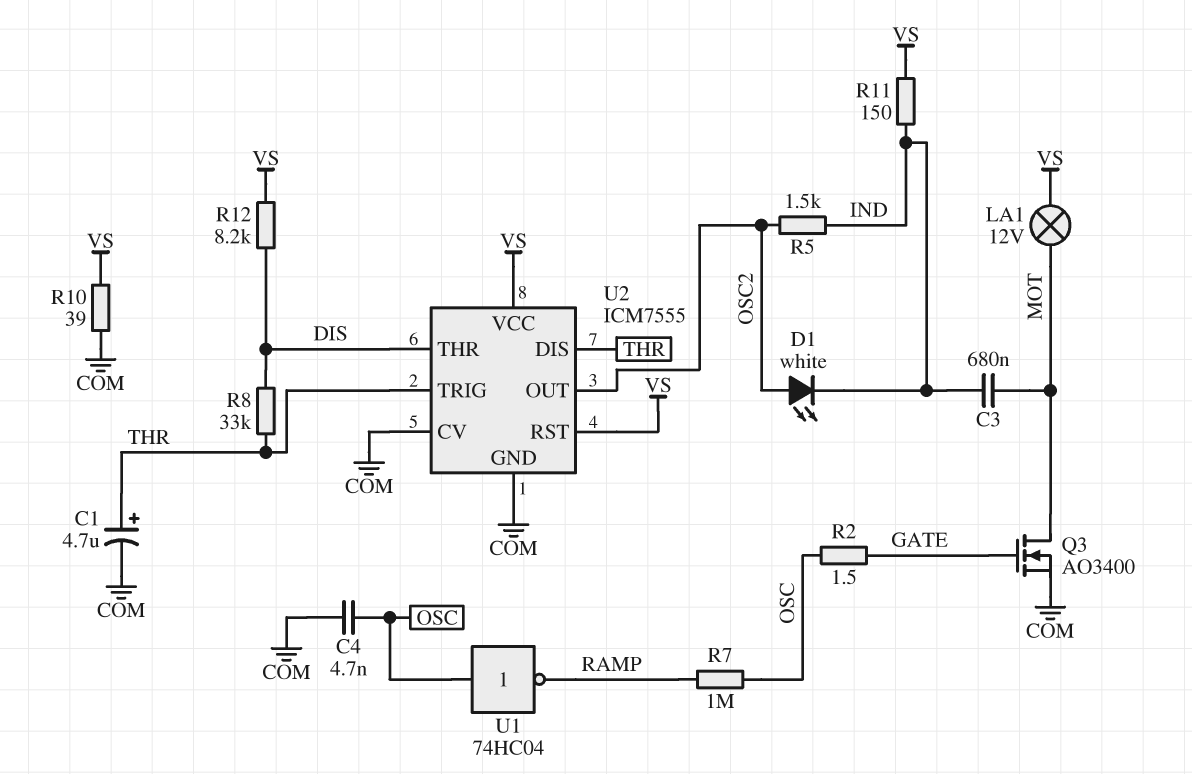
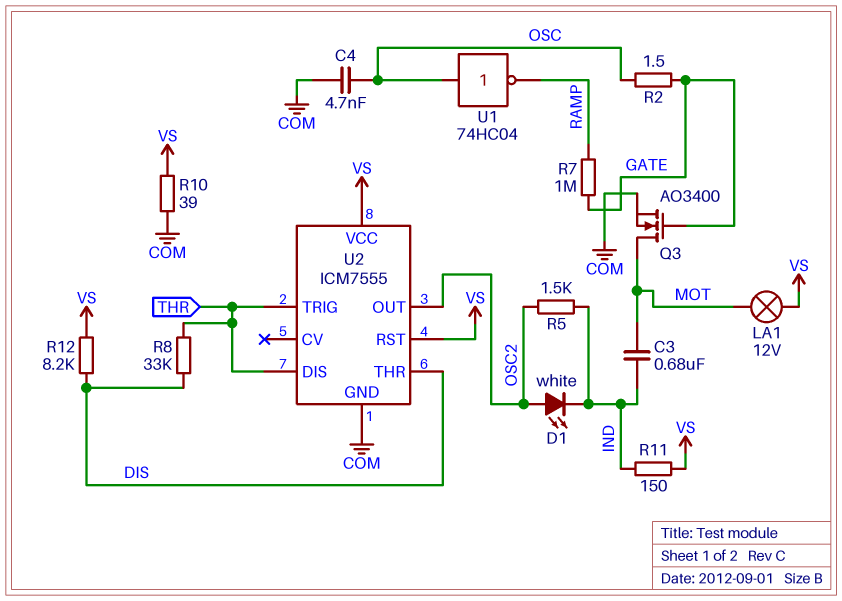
C1: 4.7uF (plus THR, minus COM) -> none
R7: 1M (OSC, RAMP) -> 1M (GATE, RAMP)
U2 pin CV: COM -> none

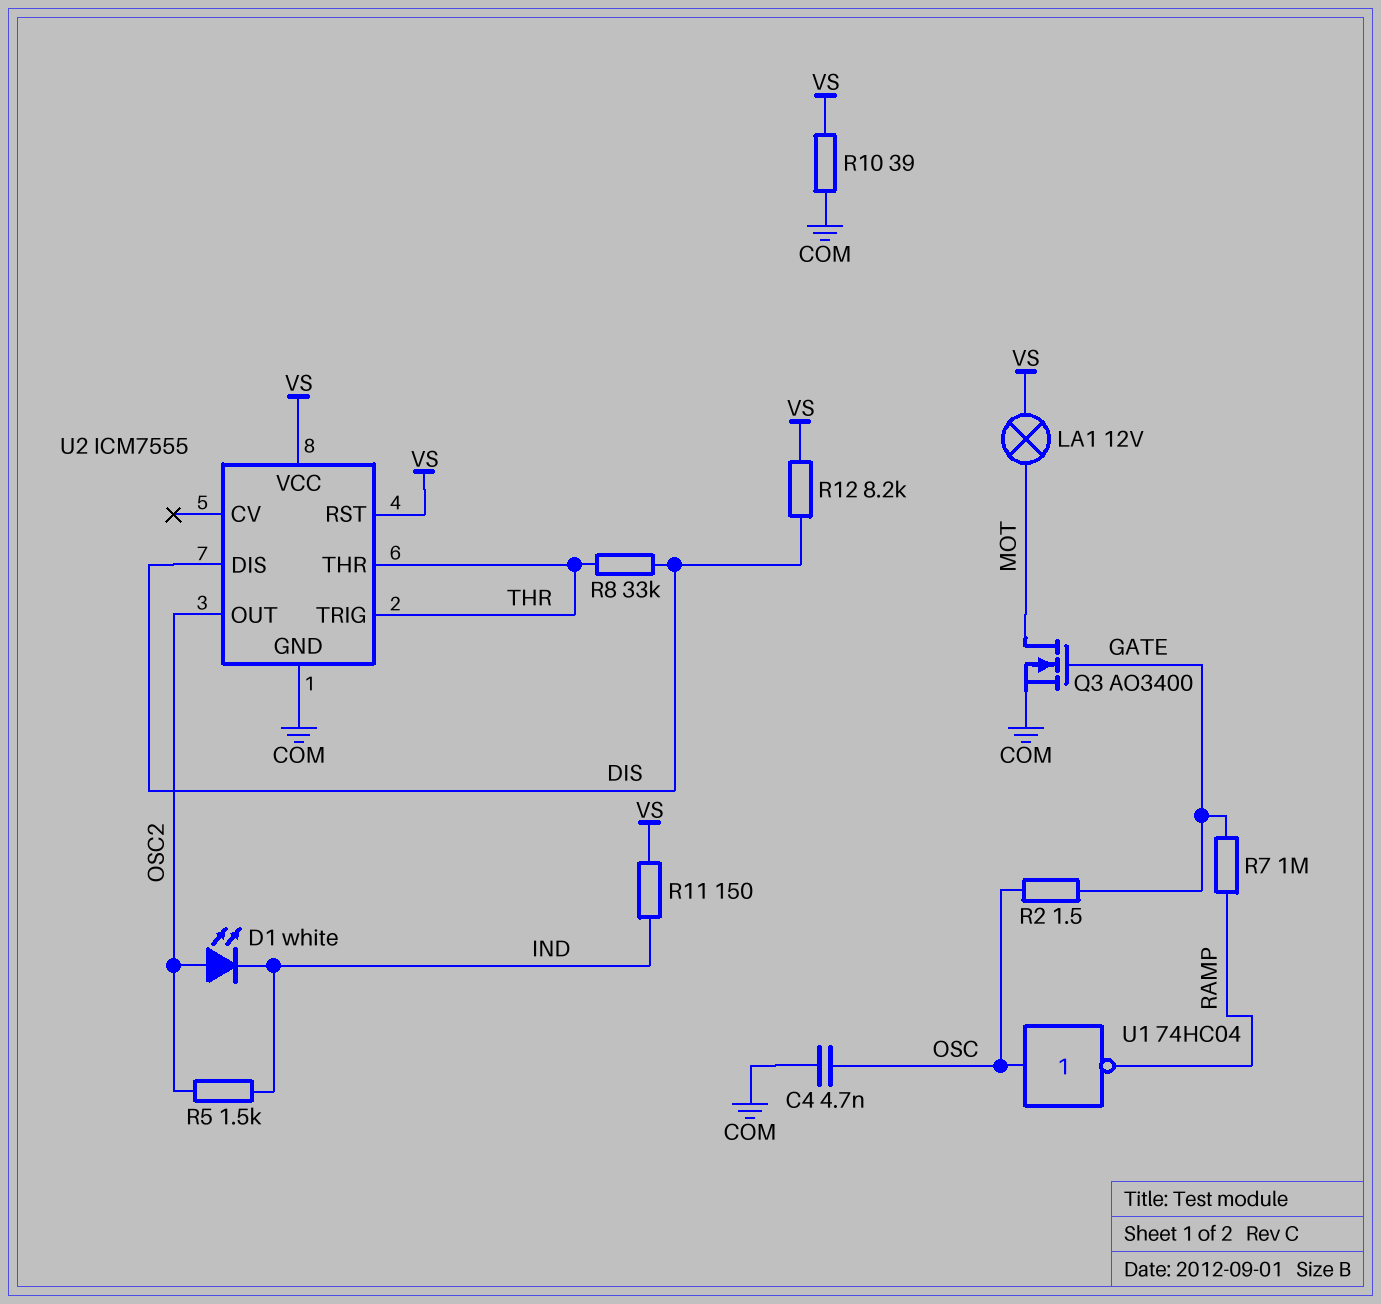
C3: 680nF (IND, MOT) -> none
U2 pin DIS: THR -> DIS
U2 pin THR: DIS -> THR

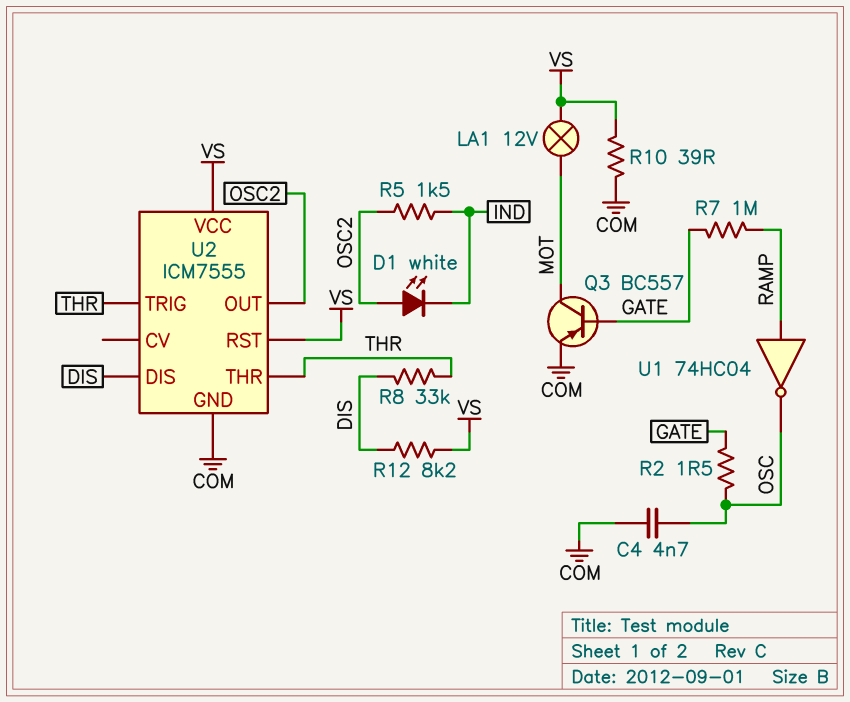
Q3: NMOS AO3400 (G GATE, D MOT, S COM) -> PNP BC557 (B GATE, C MOT, E COM)
R11: 150 (IND, VS) -> none
U1: NOT 74HC04 (in OSC, out RAMP) -> NOT 74HC04 (in RAMP, out OSC)

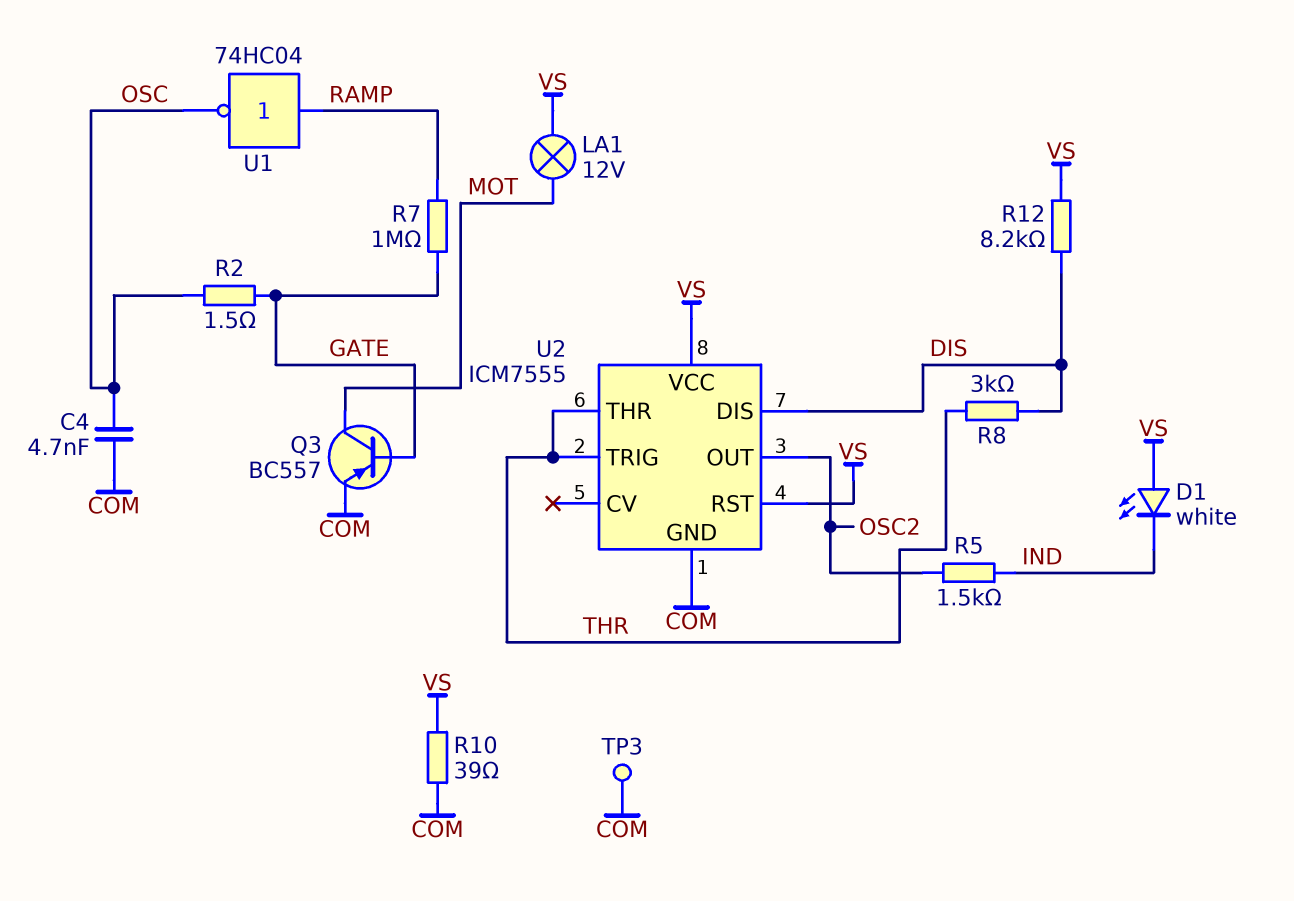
D1: LED white (A OSC2, K IND) -> LED white (A VS, K IND)
R8: 33k (DIS, THR) -> 3k (DIS, THR)
TP3: none -> test point (COM)

